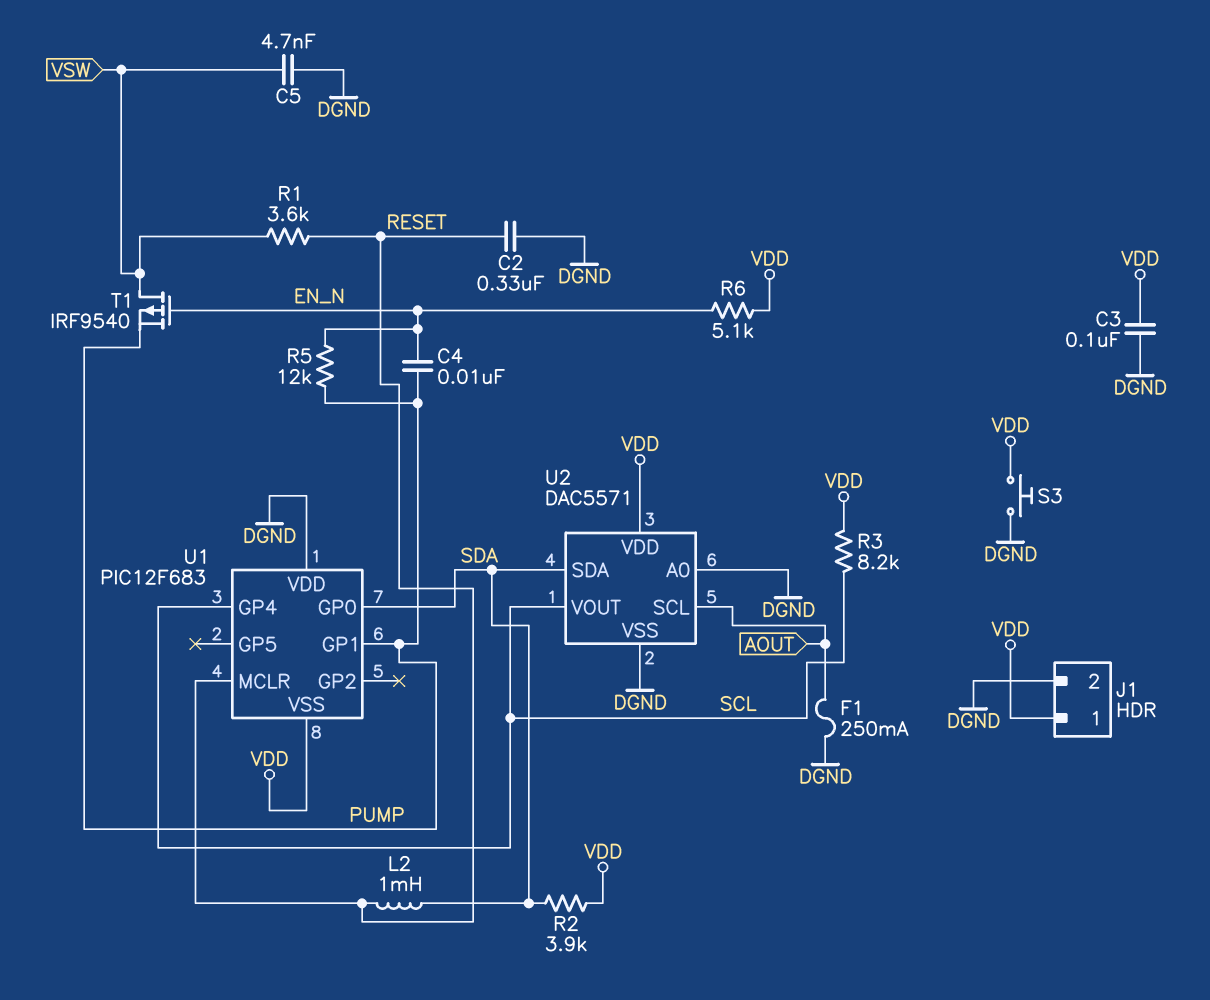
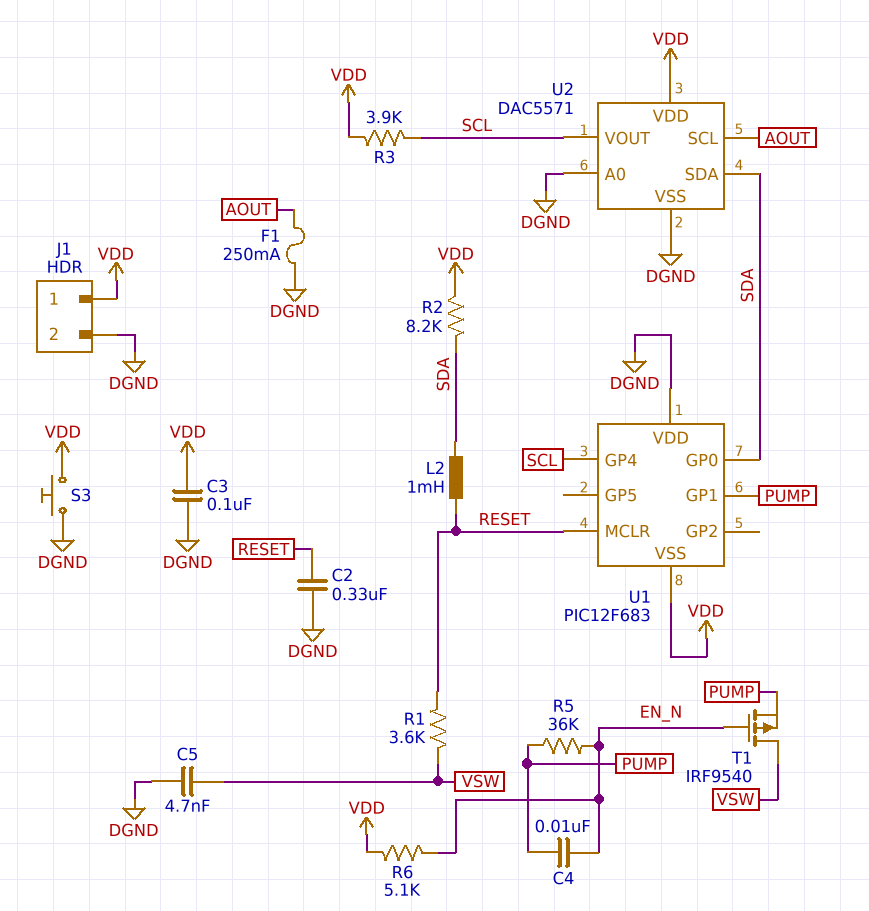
R2: 3.9k (SDA, VDD) -> 8.2k (SDA, VDD)
R3: 8.2k (SCL, VDD) -> 3.9k (SCL, VDD)
R5: 12k (EN_N, PUMP) -> 36k (EN_N, PUMP)

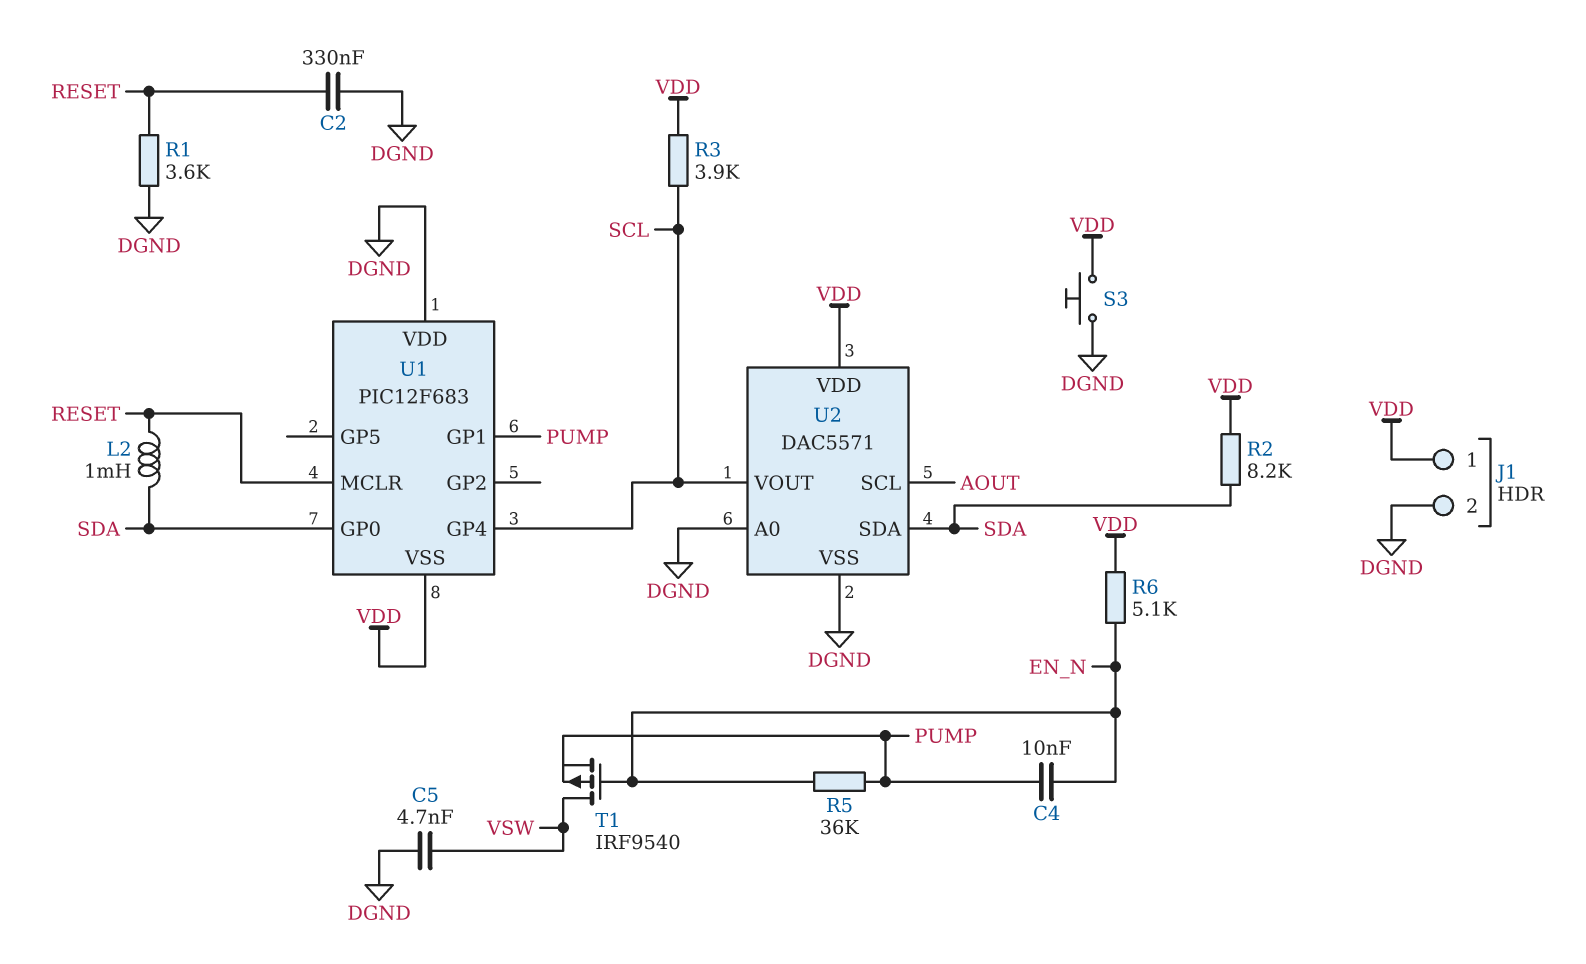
C3: 100nF (DGND, VDD) -> none
F1: 250mA (AOUT, DGND) -> none
R1: 3.6k (RESET, VSW) -> 3.6k (DGND, RESET)

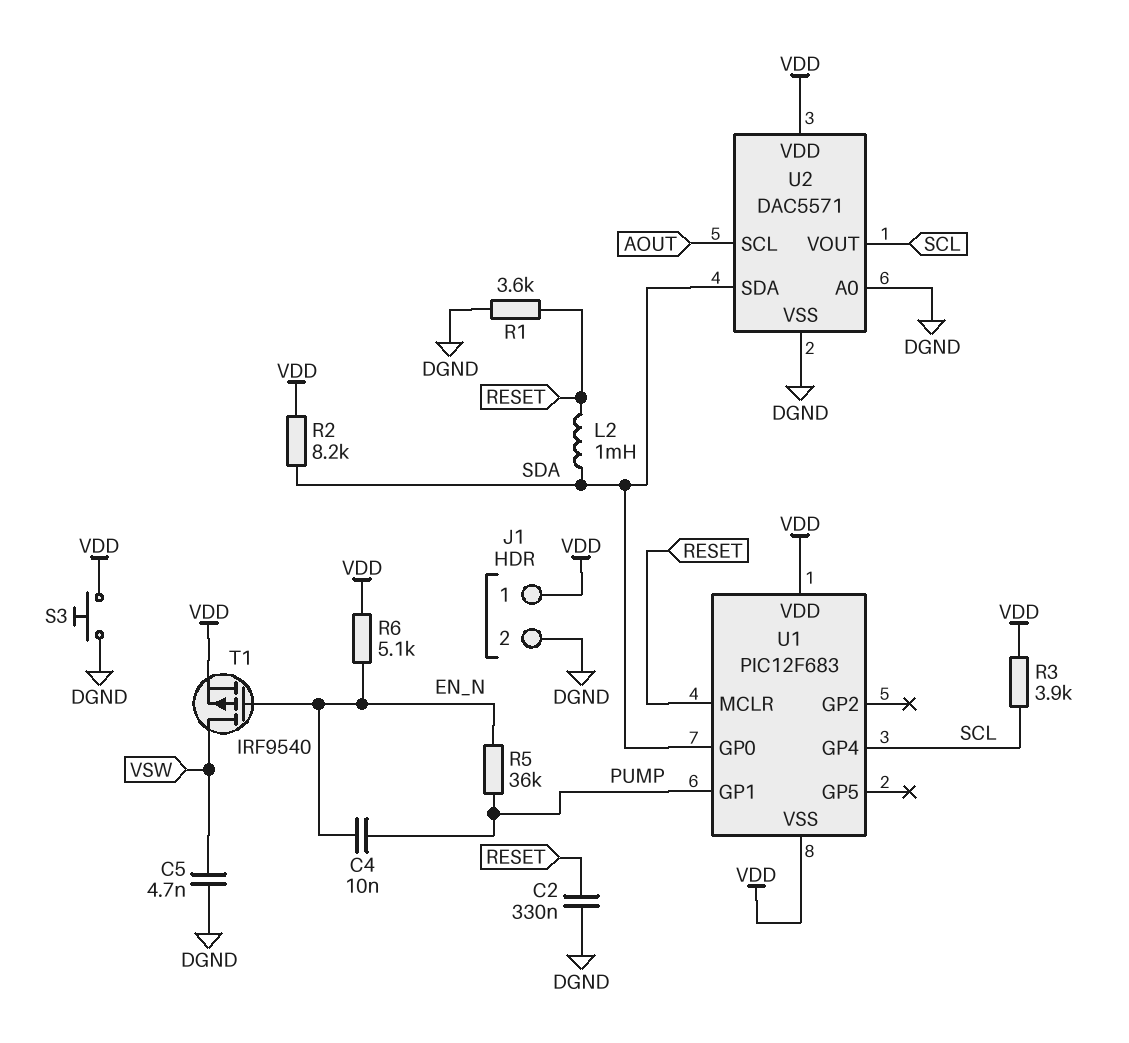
T1: PMOS IRF9540 (G EN_N, D VSW, S PUMP) -> PMOS IRF9540 (G EN_N, D VSW, S VDD)
U1 pin VDD: DGND -> VDD

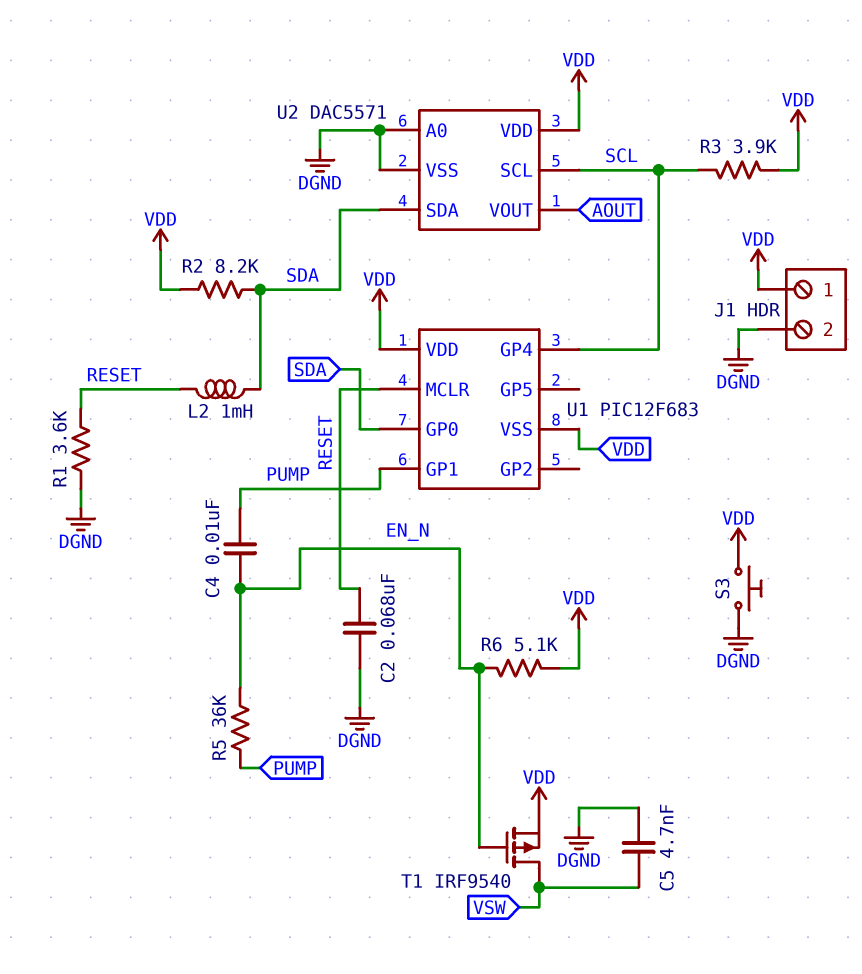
C2: 330nF (DGND, RESET) -> 68nF (DGND, RESET)
U2 pin SCL: AOUT -> SCL
U2 pin VOUT: SCL -> AOUT

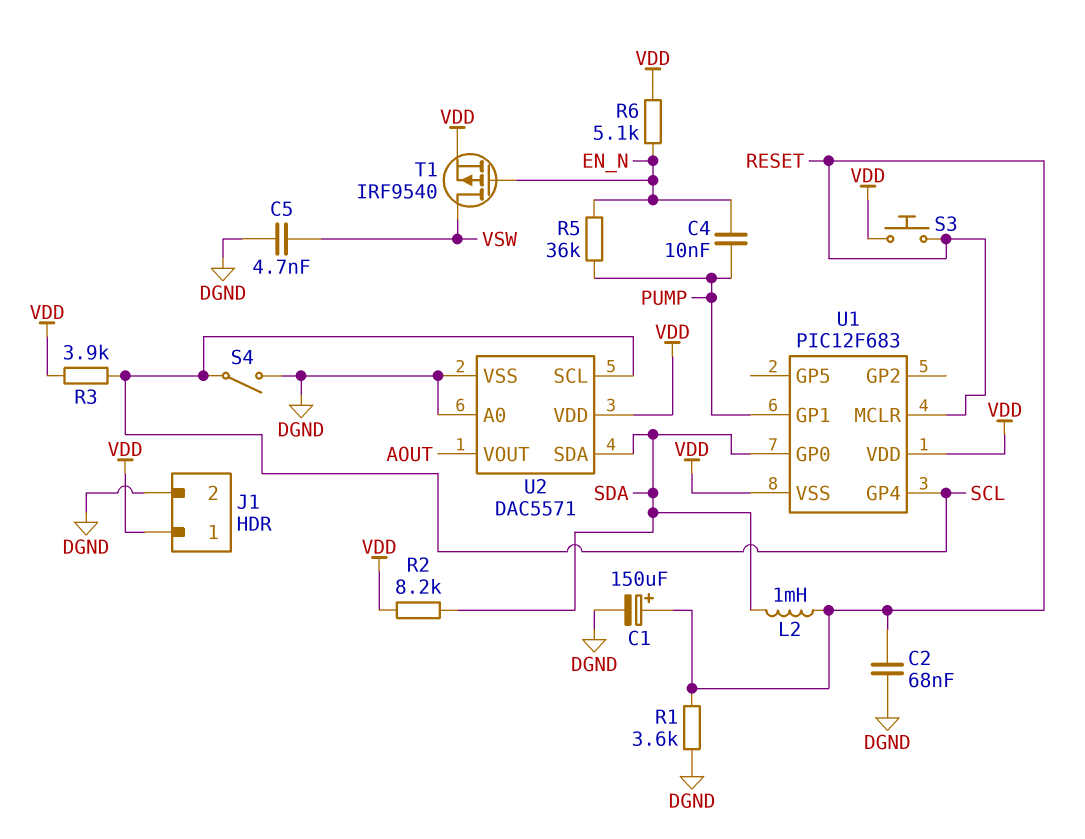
C1: none -> 150uF (plus RESET, minus DGND)
S3: button (DGND, VDD) -> button (RESET, VDD)
S4: none -> switch (DGND, SCL)

